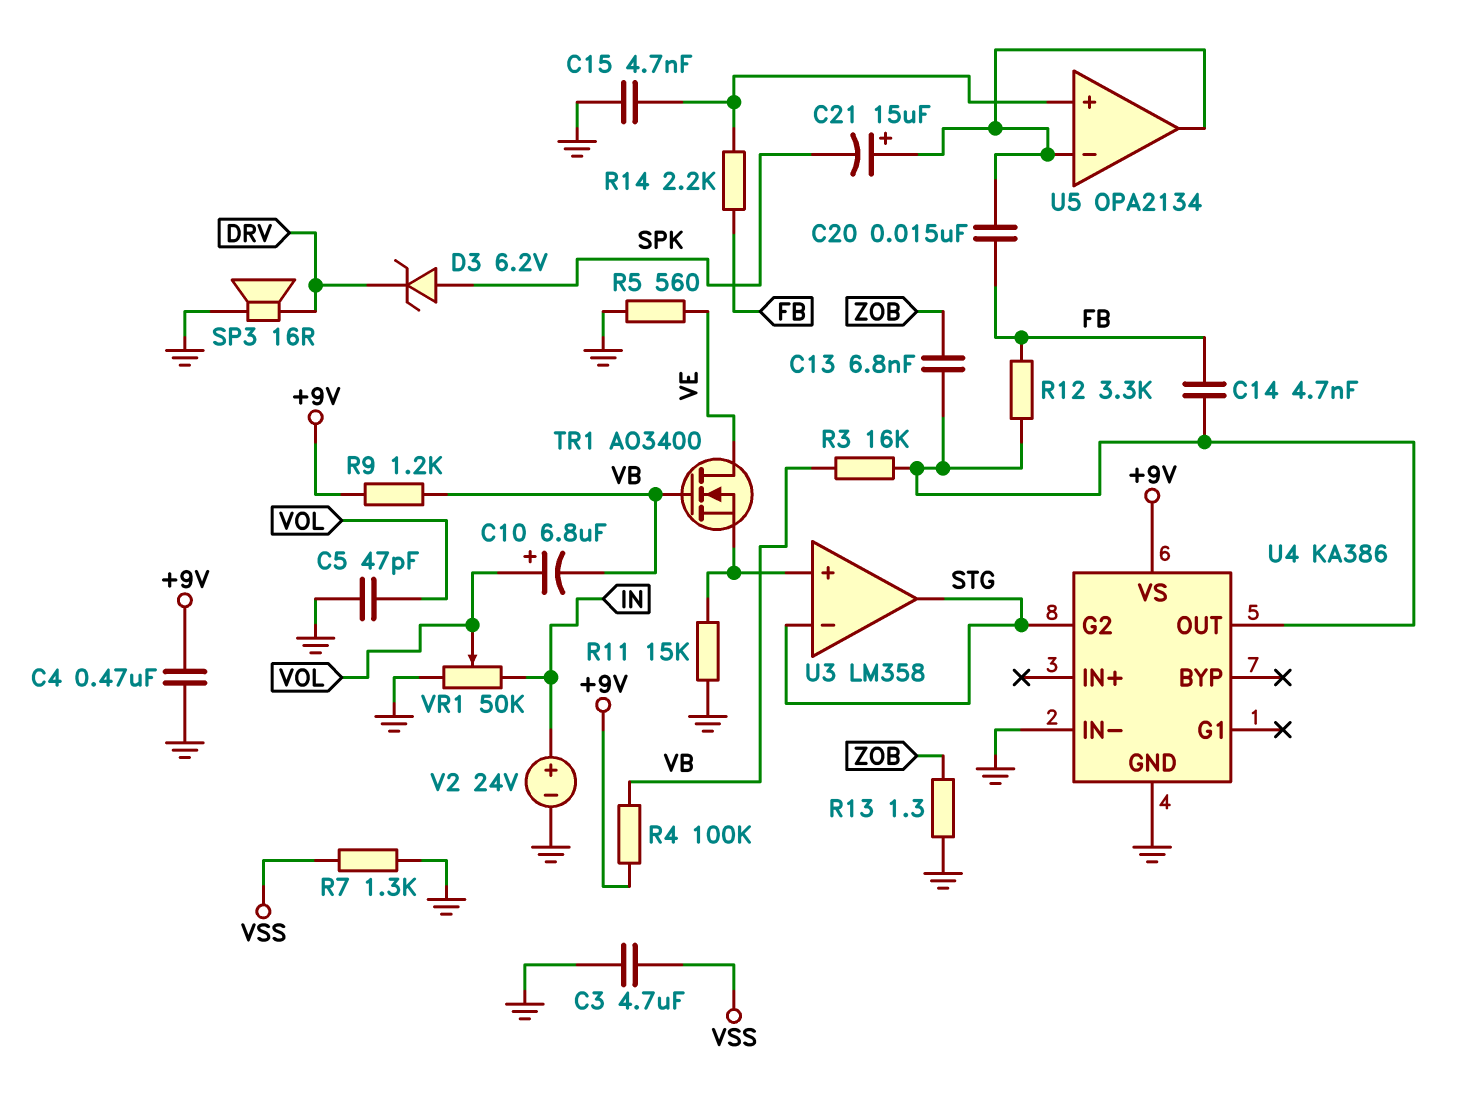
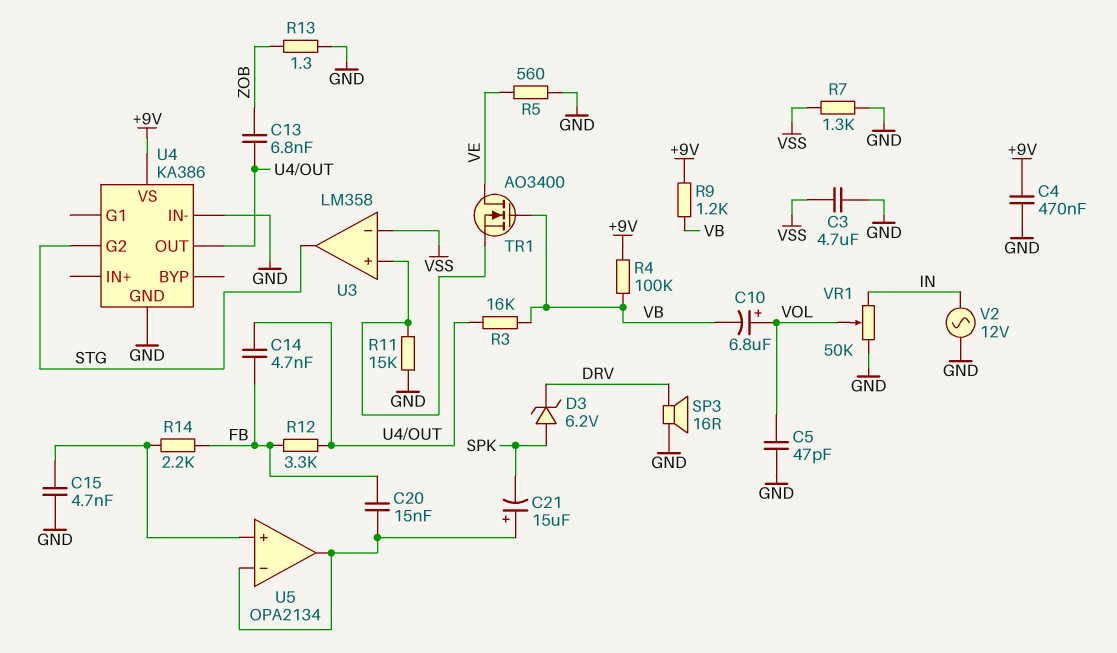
U3 pin in-: STG -> VSS
V2: 24V (plus IN, minus GND) -> AC 12V (GND, IN)

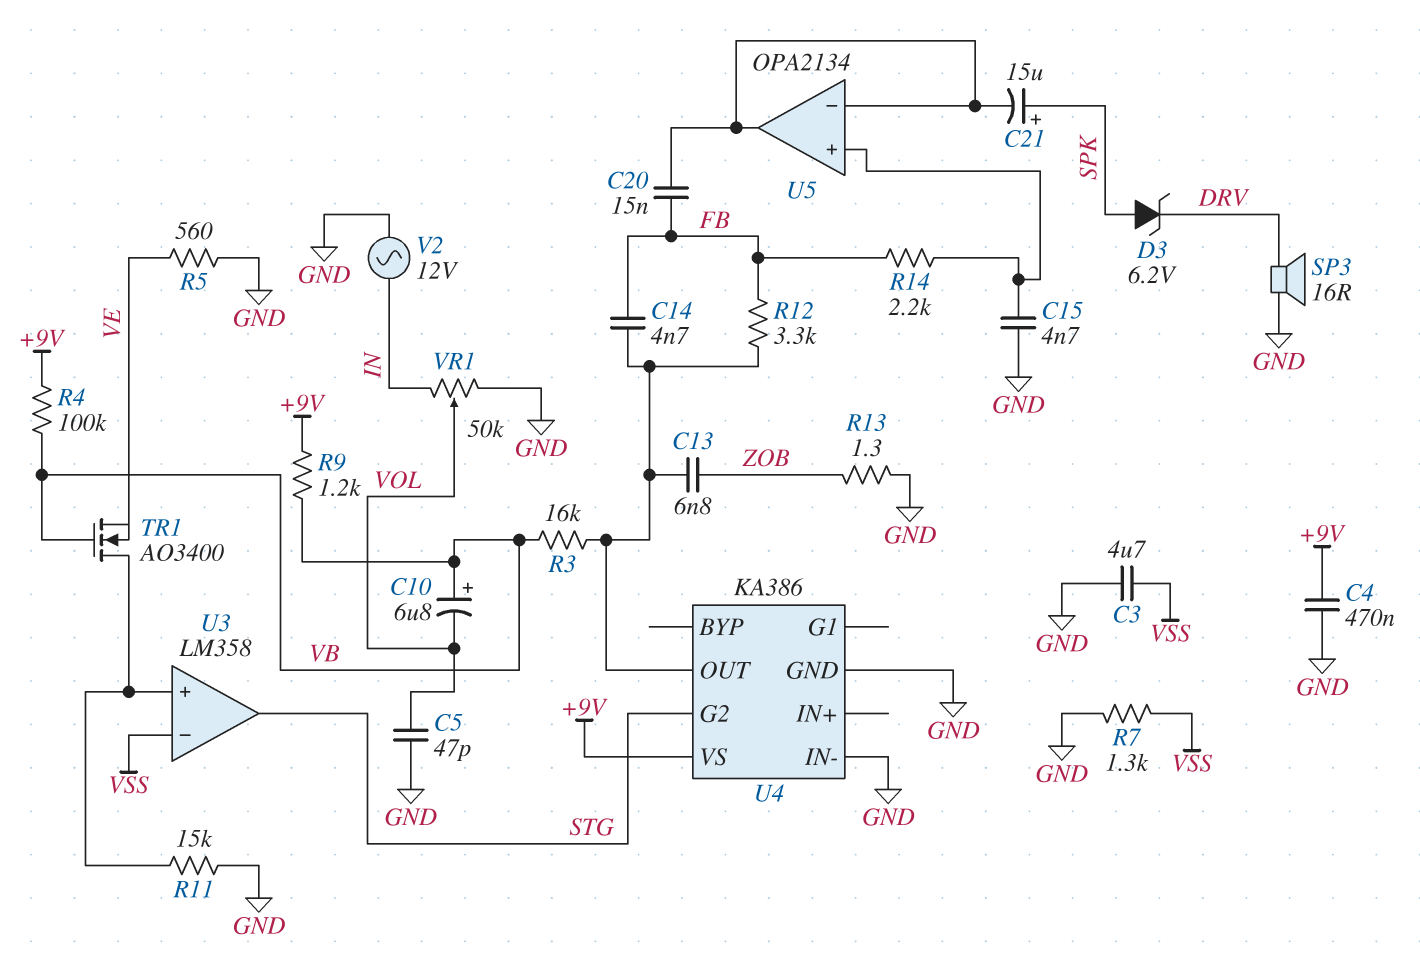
C10: 6.8uF (plus VOL, minus VB) -> 6.8uF (plus VB, minus VOL)
C21: 15uF (plus U5/in-, minus SPK) -> 15uF (plus SPK, minus U5/in-)
TR1: NMOS AO3400 (G VB, D VE, S U3/in+) -> NMOS AO3400 (G VB, D U3/in+, S VE)

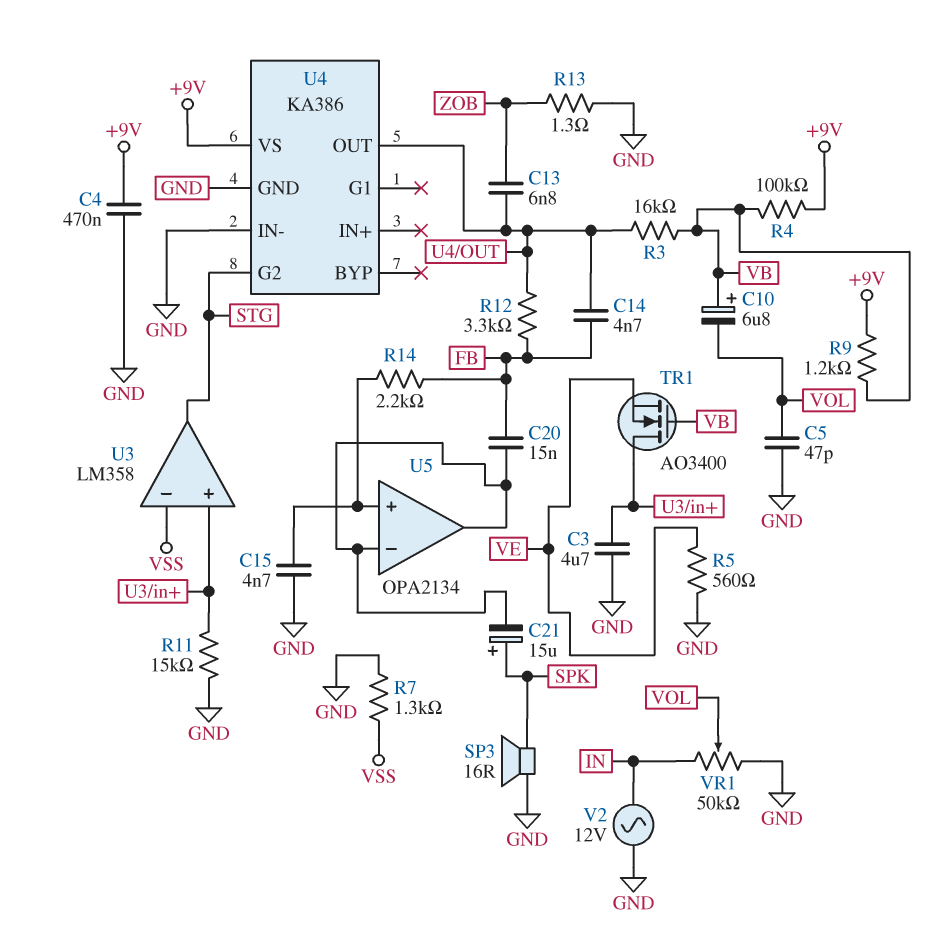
C3: 4.7uF (GND, VSS) -> 4.7uF (GND, U3/in+)
D3: zener 6.2V (A SPK, K DRV) -> none
SP3: speaker 16R (DRV, GND) -> speaker 16R (GND, SPK)

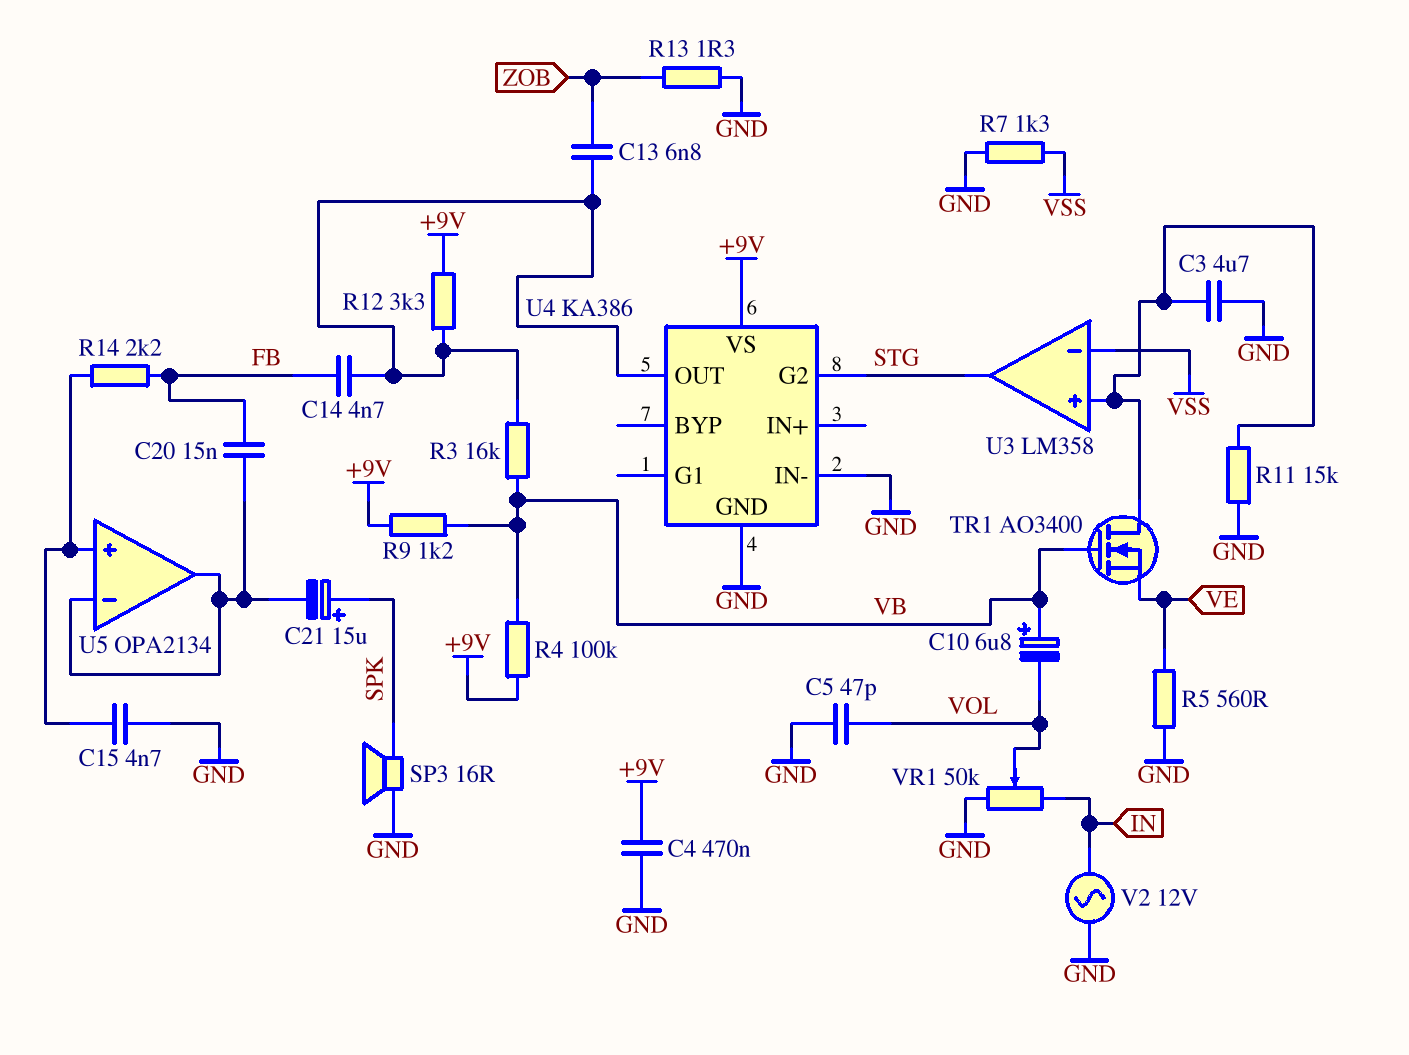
R12: 3.3k (FB, U4/OUT) -> 3.3k (+9V, U4/OUT)

